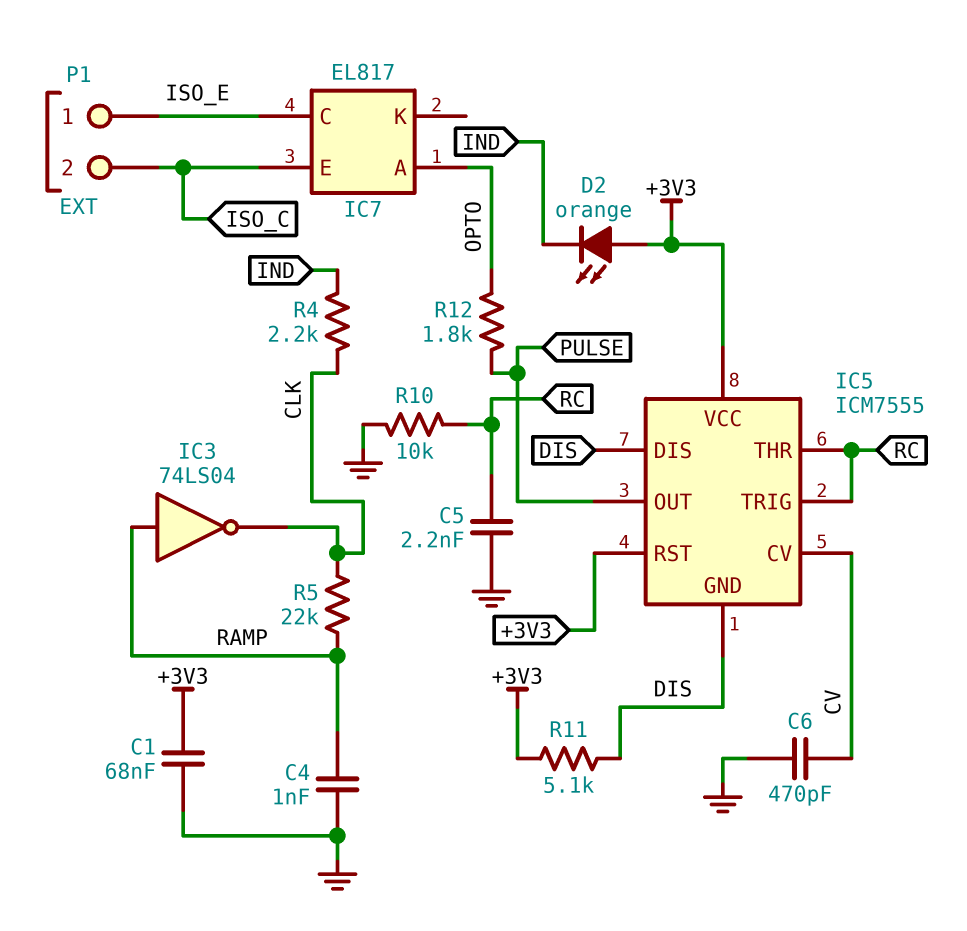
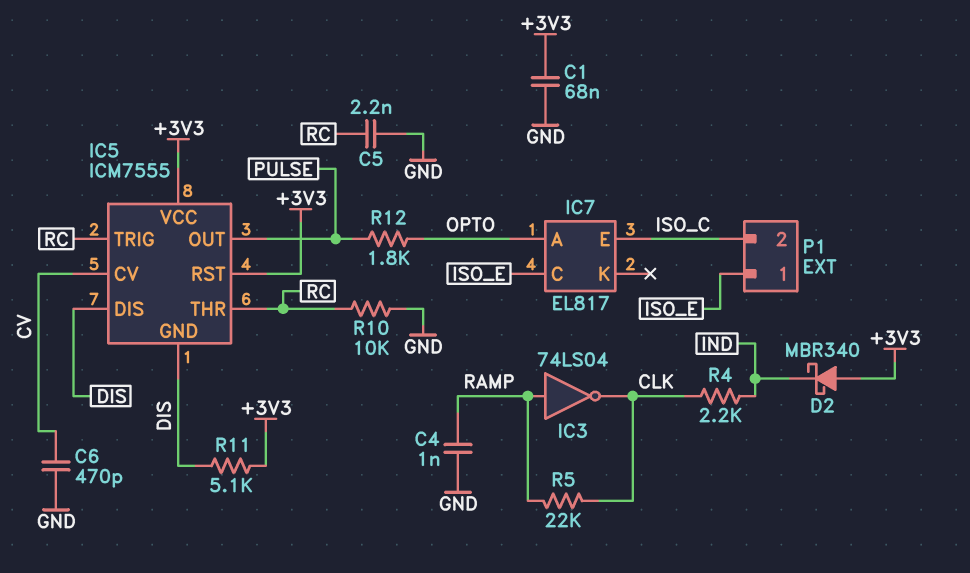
D2: LED orange (A +3V3, K IND) -> schottky MBR340 (A +3V3, K IND)

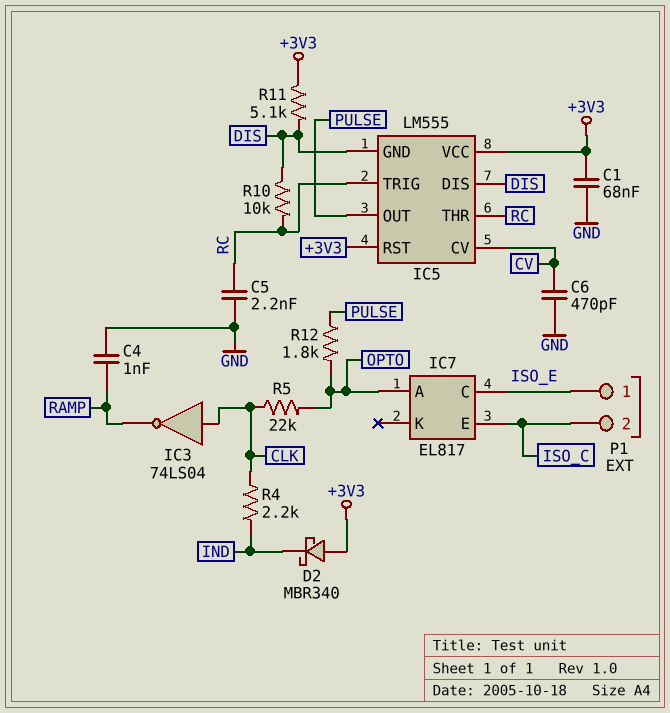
IC3: NOT 74LS04 (in RAMP, out CLK) -> NOT 74LS04 (in CLK, out RAMP)
IC5: ICM7555 -> LM555
R5: 22k (CLK, RAMP) -> 22k (CLK, OPTO)
R10: 10k (GND, RC) -> 10k (DIS, RC)

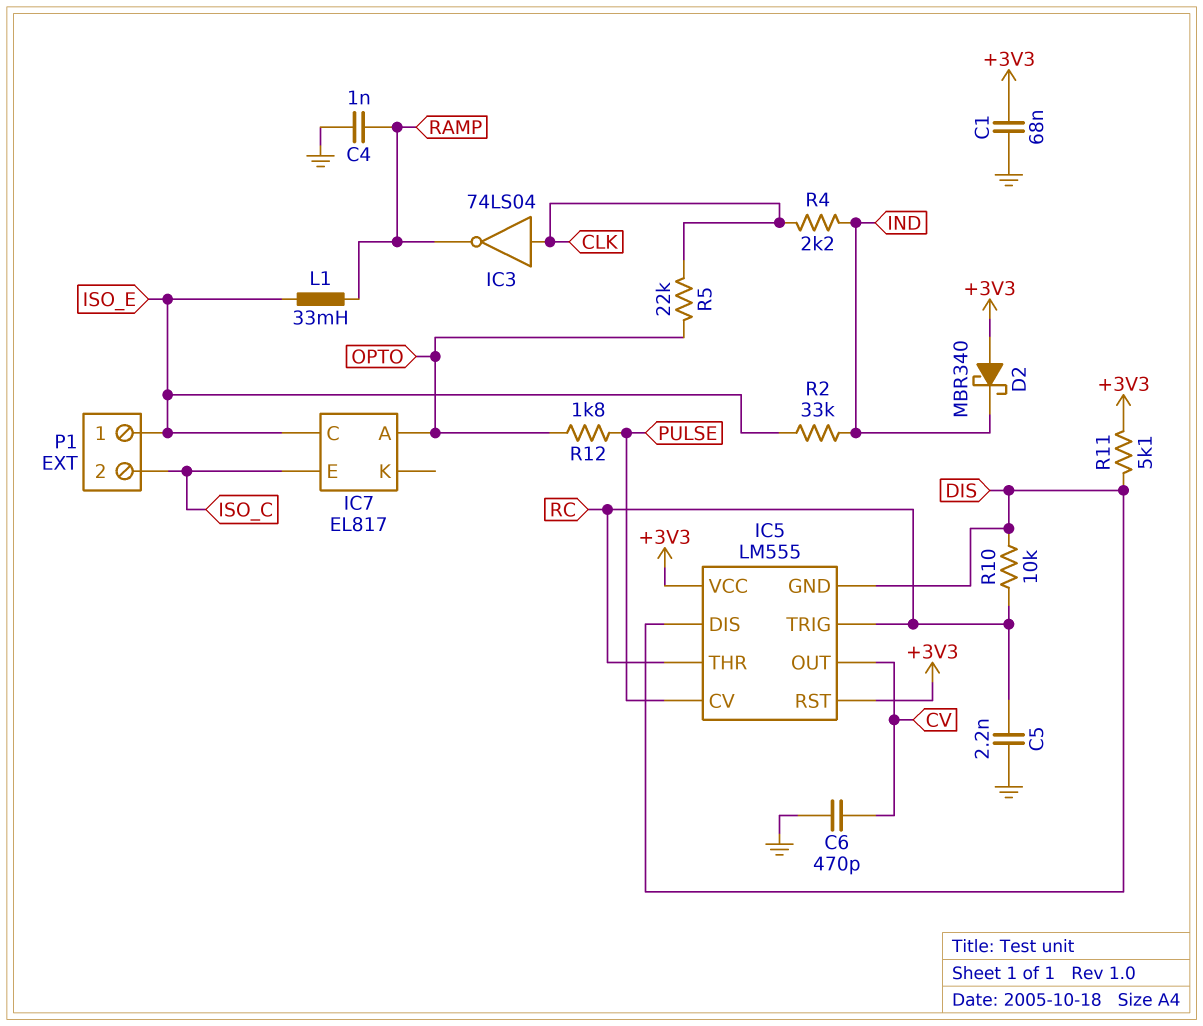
IC5 pin CV: CV -> PULSE
IC5 pin OUT: PULSE -> CV
L1: none -> 33mH (ISO_E, RAMP)
R2: none -> 33k (IND, ISO_E)

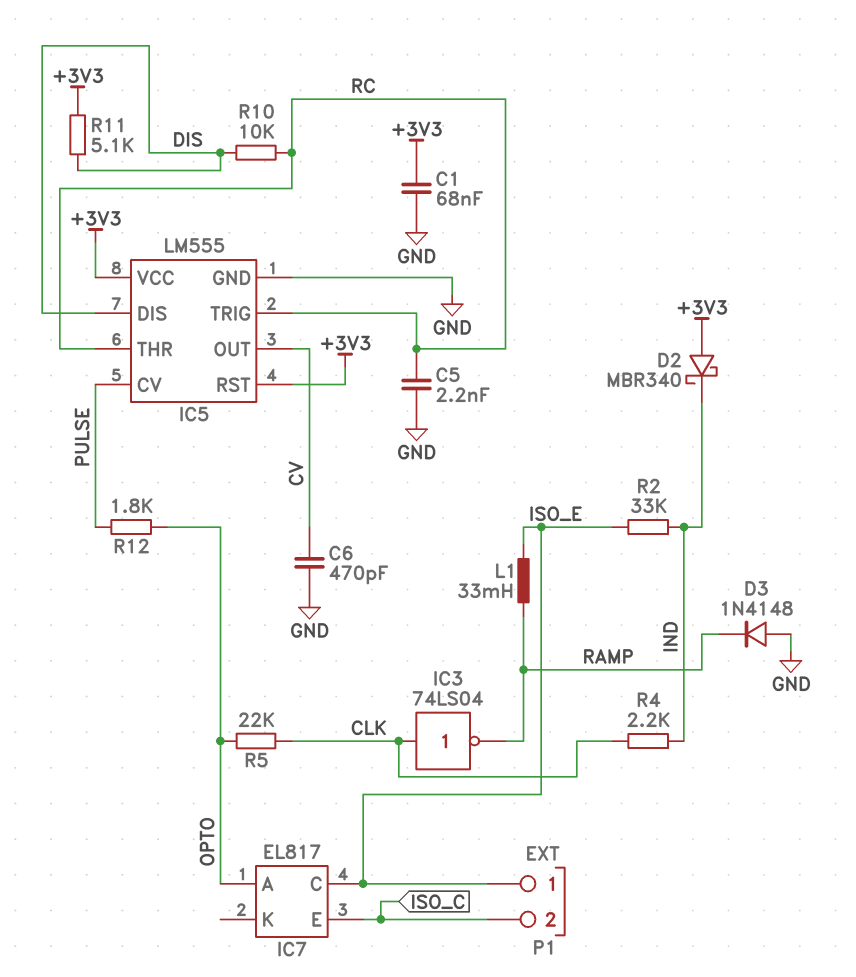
C4: 1nF (GND, RAMP) -> none
D3: none -> diode 1N4148 (A GND, K RAMP)
IC5 pin GND: DIS -> GND

